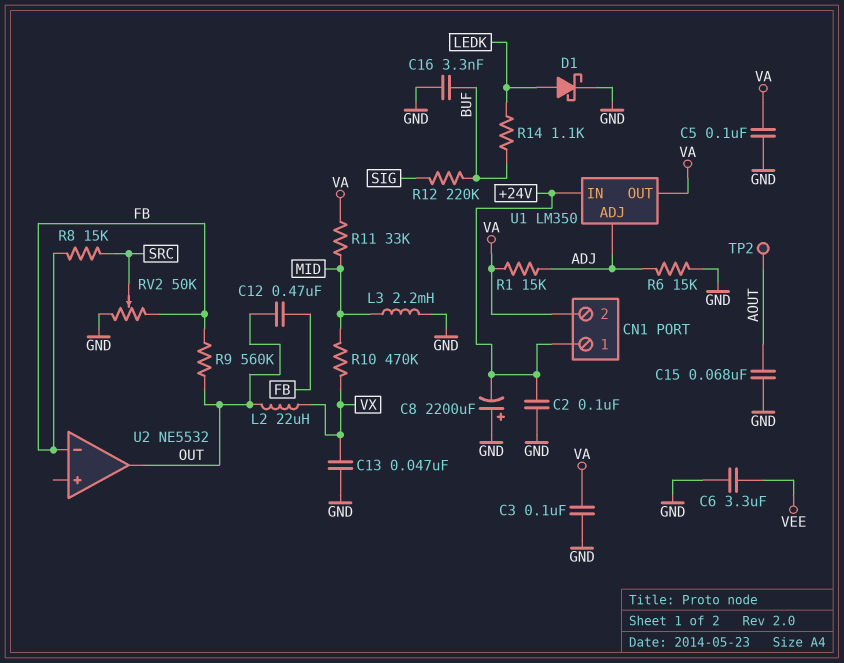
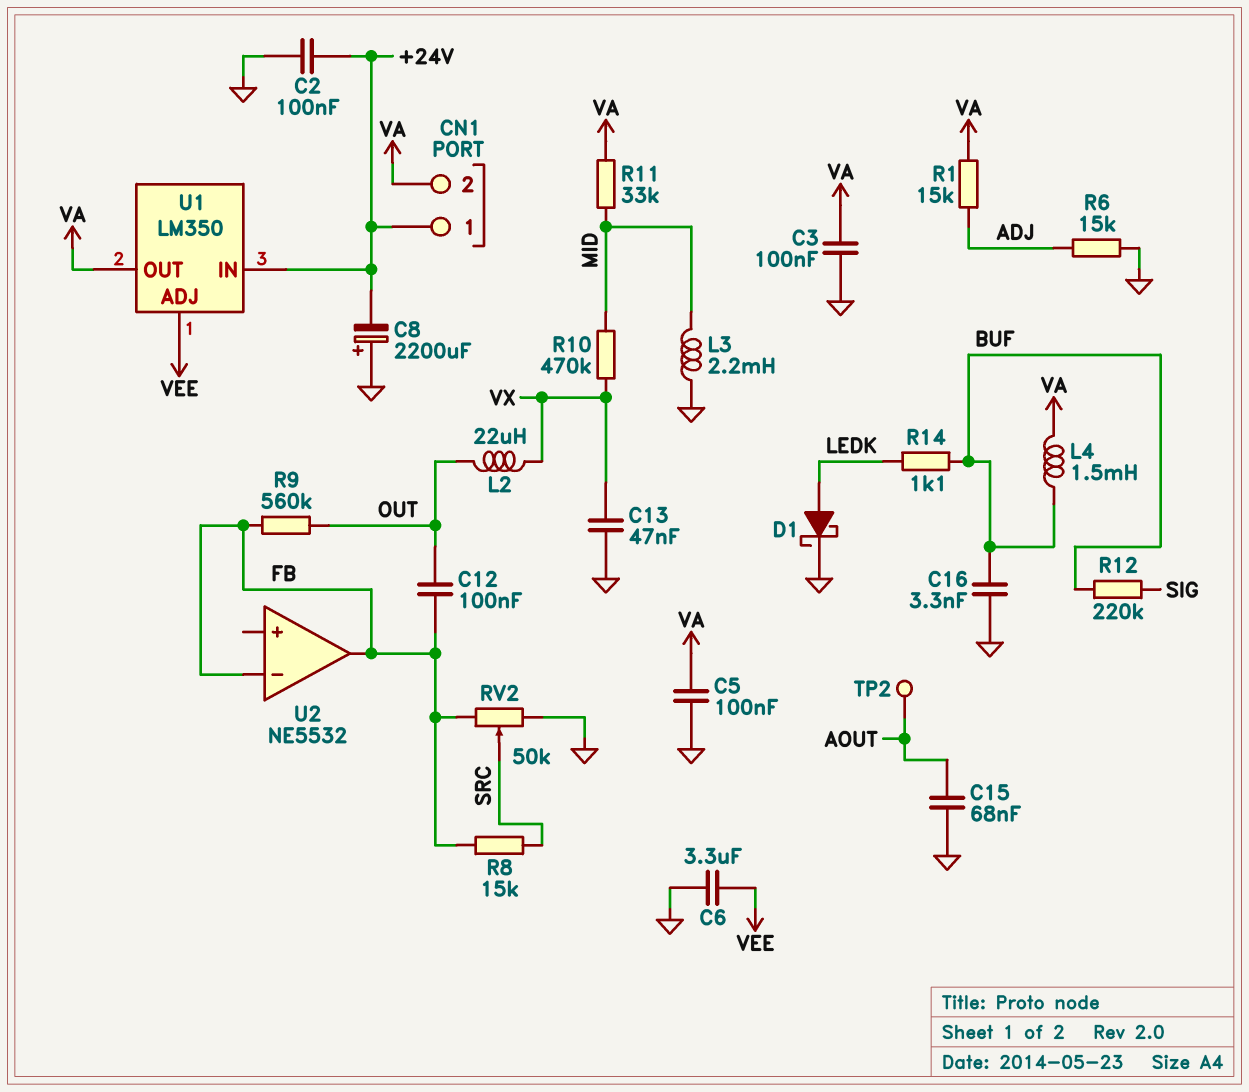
C12: 470nF (FB, OUT) -> 100nF (FB, OUT)
L4: none -> 1.5mH (BUF, VA)
U1 pin ADJ: ADJ -> VEE
U2 pin out: OUT -> FB

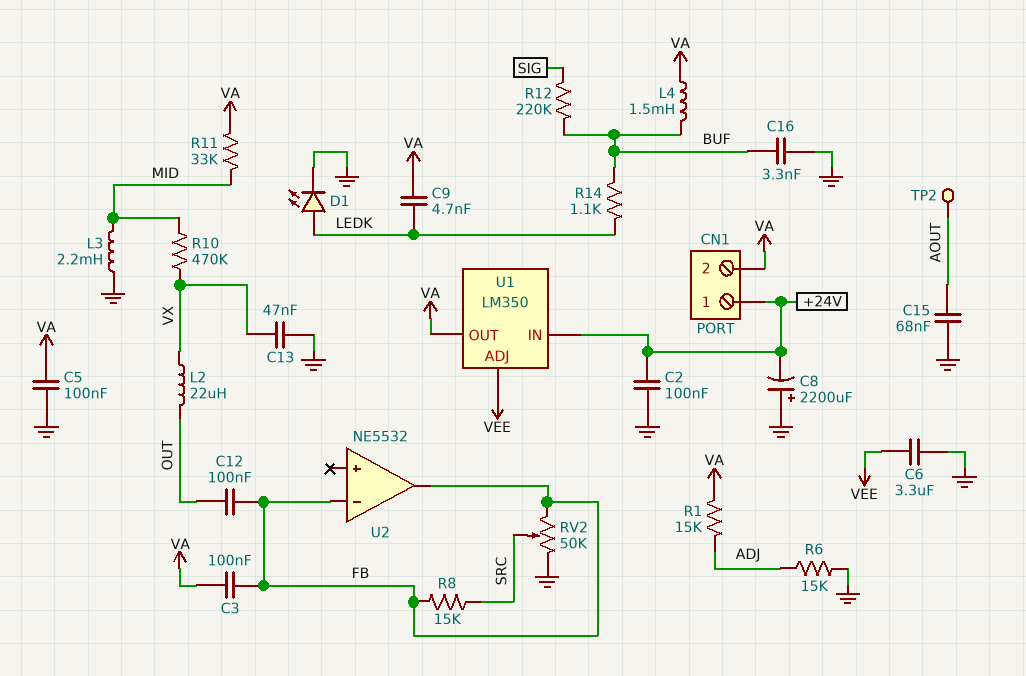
C3: 100nF (GND, VA) -> 100nF (FB, VA)
C9: none -> 4.7nF (LEDK, VA)
D1: schottky (A LEDK, K GND) -> LED (A LEDK, K GND)
R9: 560k (FB, OUT) -> none

